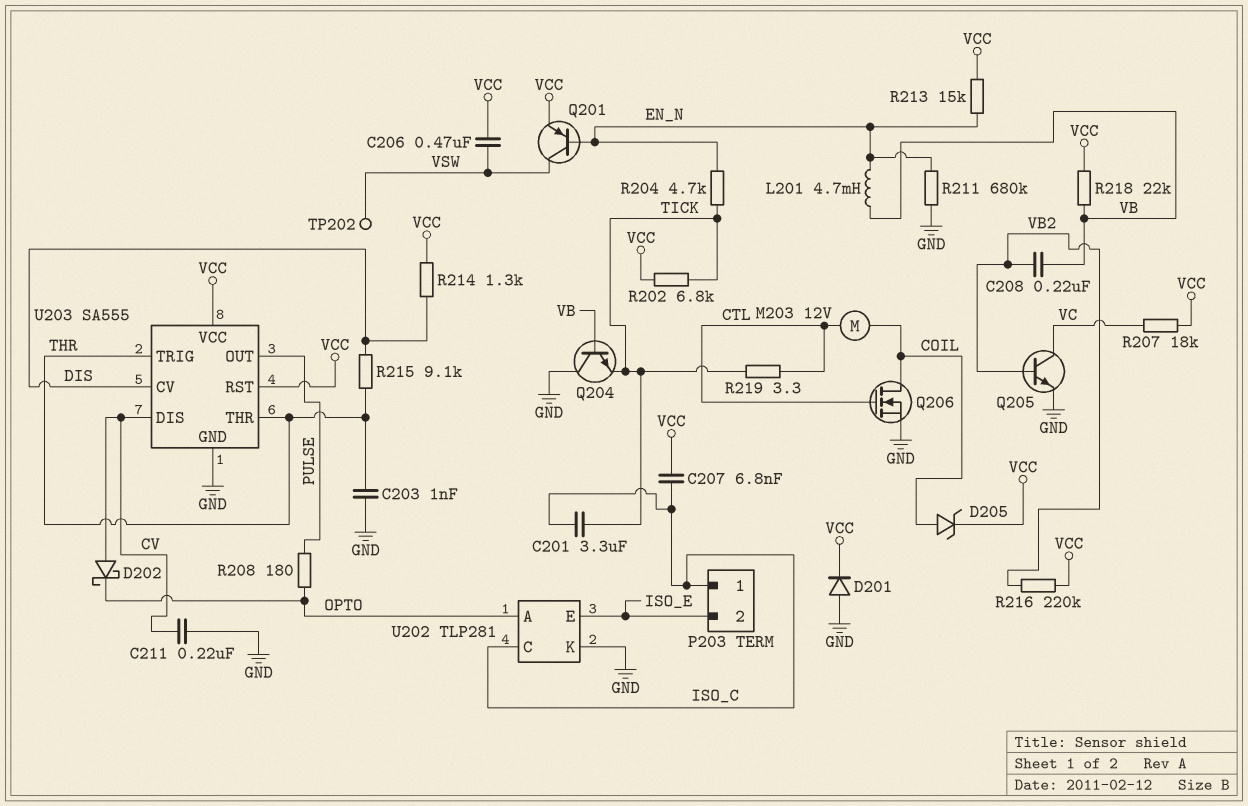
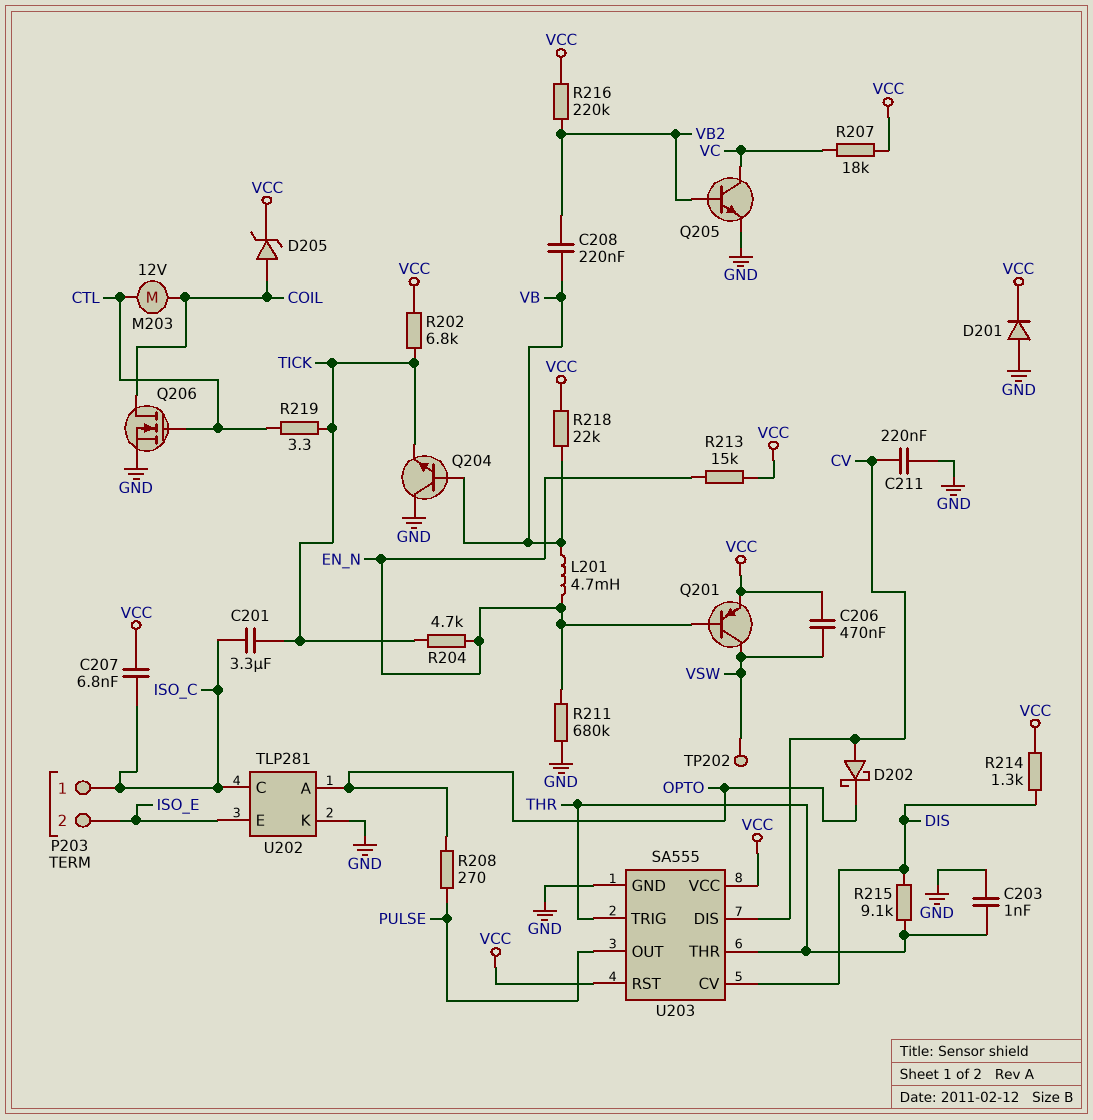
R208: 180 (OPTO, PULSE) -> 270 (OPTO, PULSE)

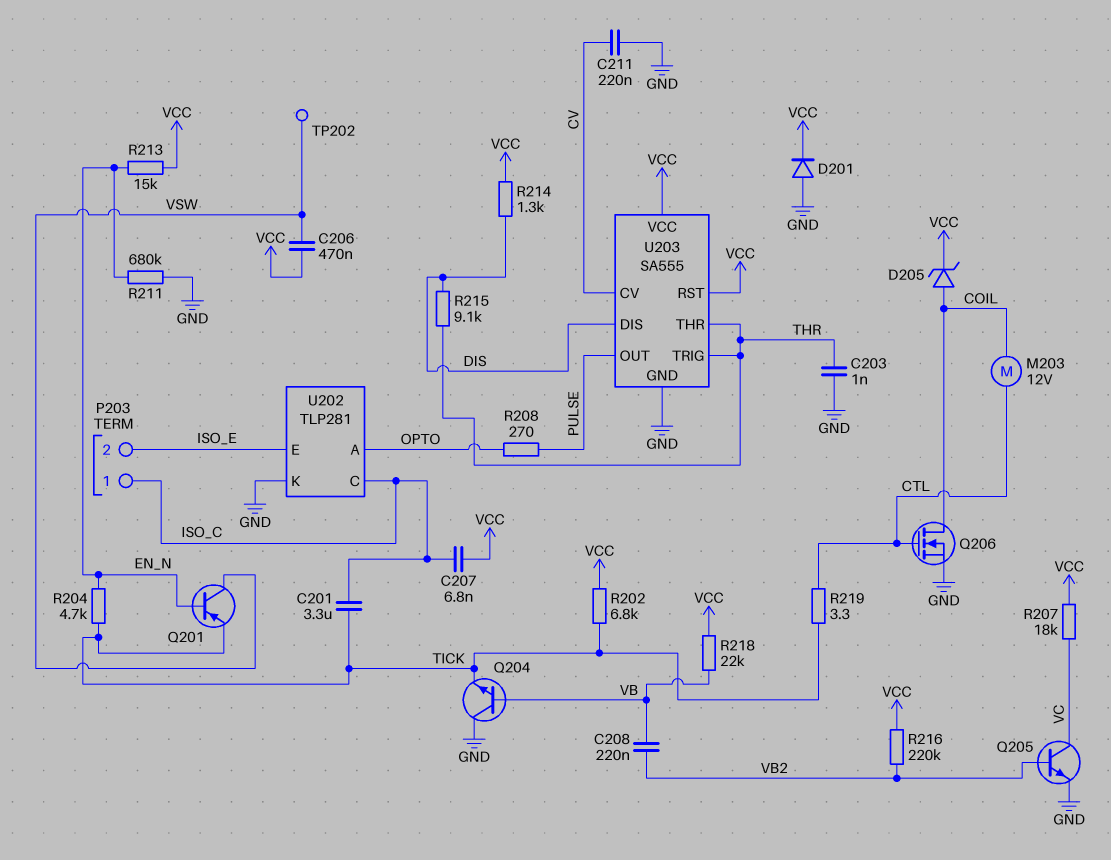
D202: schottky (A CV, K OPTO) -> none
L201: 4.7mH (EN_N, VB) -> none
Q201: PNP (B EN_N, C VSW, E VCC) -> PNP (B EN_N, C VSW, E TICK)
U203 pin CV: DIS -> CV
U203 pin DIS: CV -> DIS

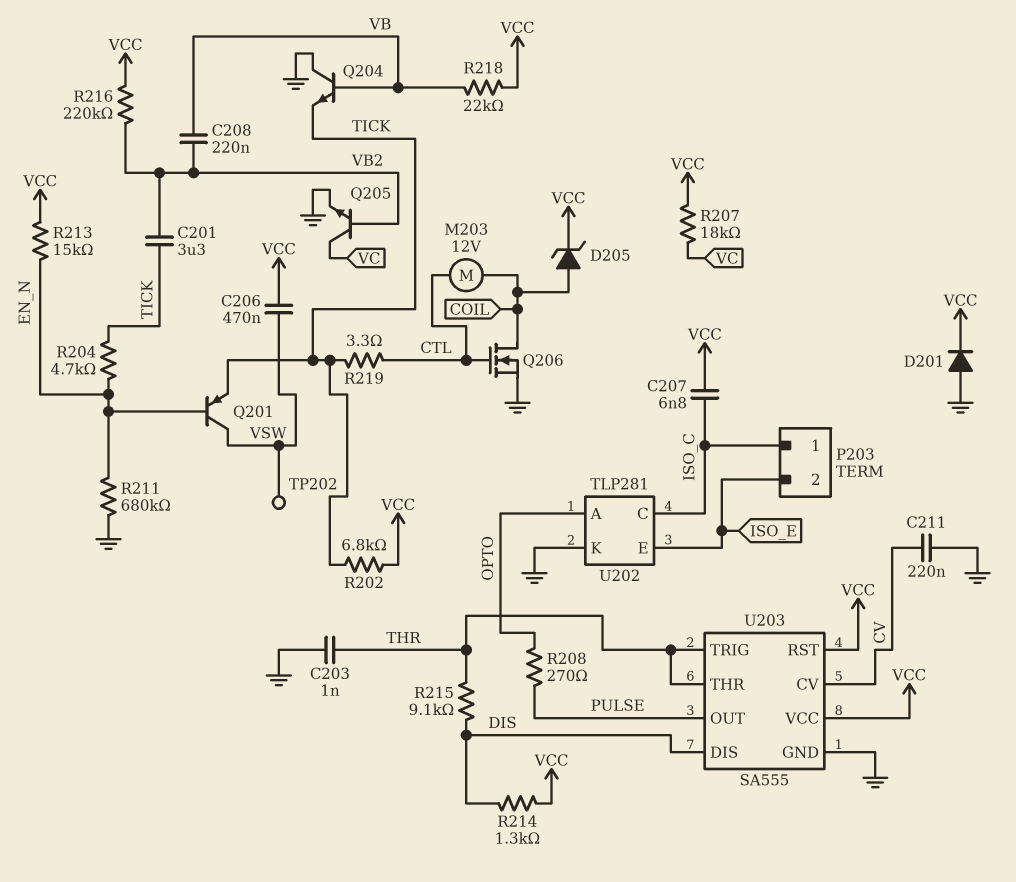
C201: 3.3uF (ISO_C, TICK) -> 3.3uF (TICK, VB2)

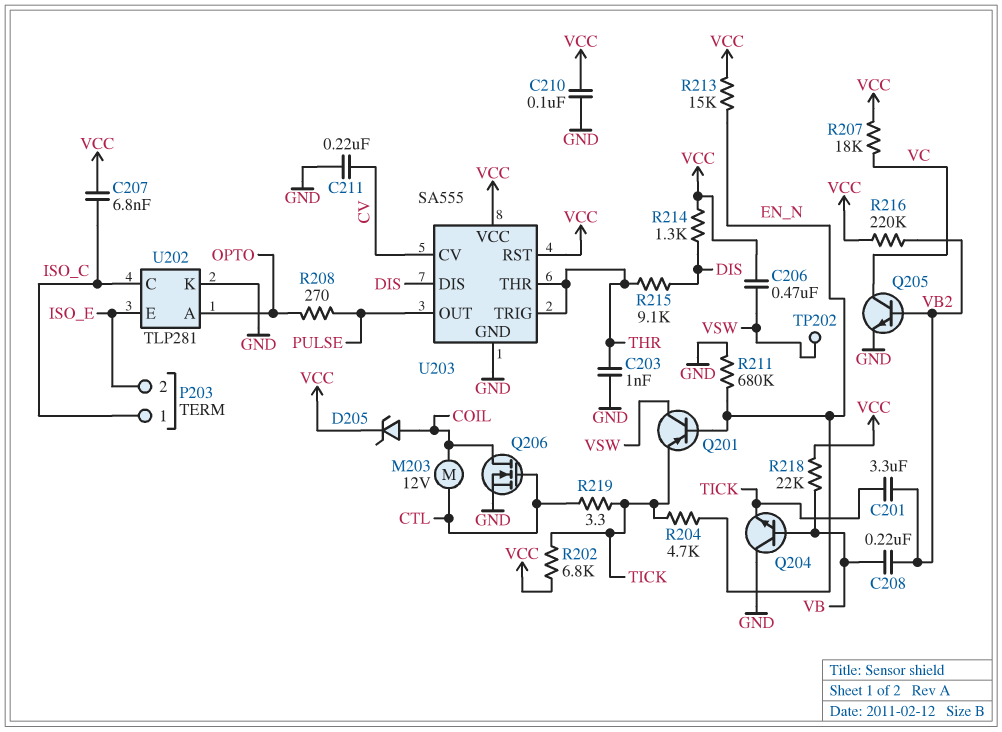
C210: none -> 100nF (GND, VCC)
D201: diode (A GND, K VCC) -> none

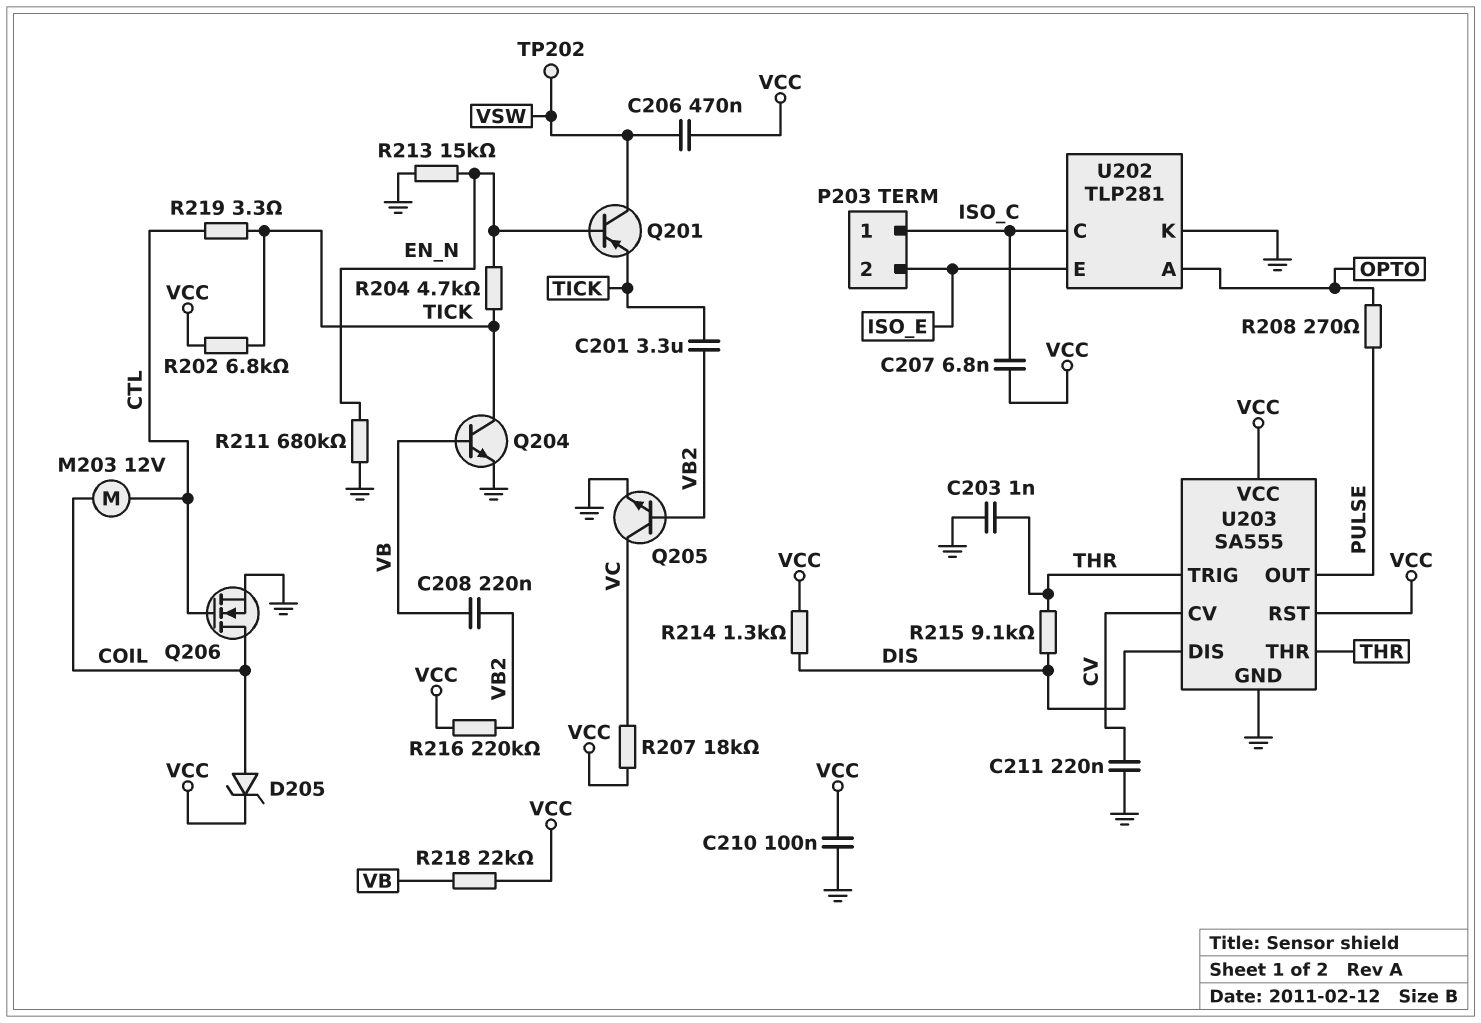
Q204: NPN (B VB, C GND, E TICK) -> NPN (B VB, C TICK, E GND)
R213: 15k (EN_N, VCC) -> 15k (EN_N, GND)

